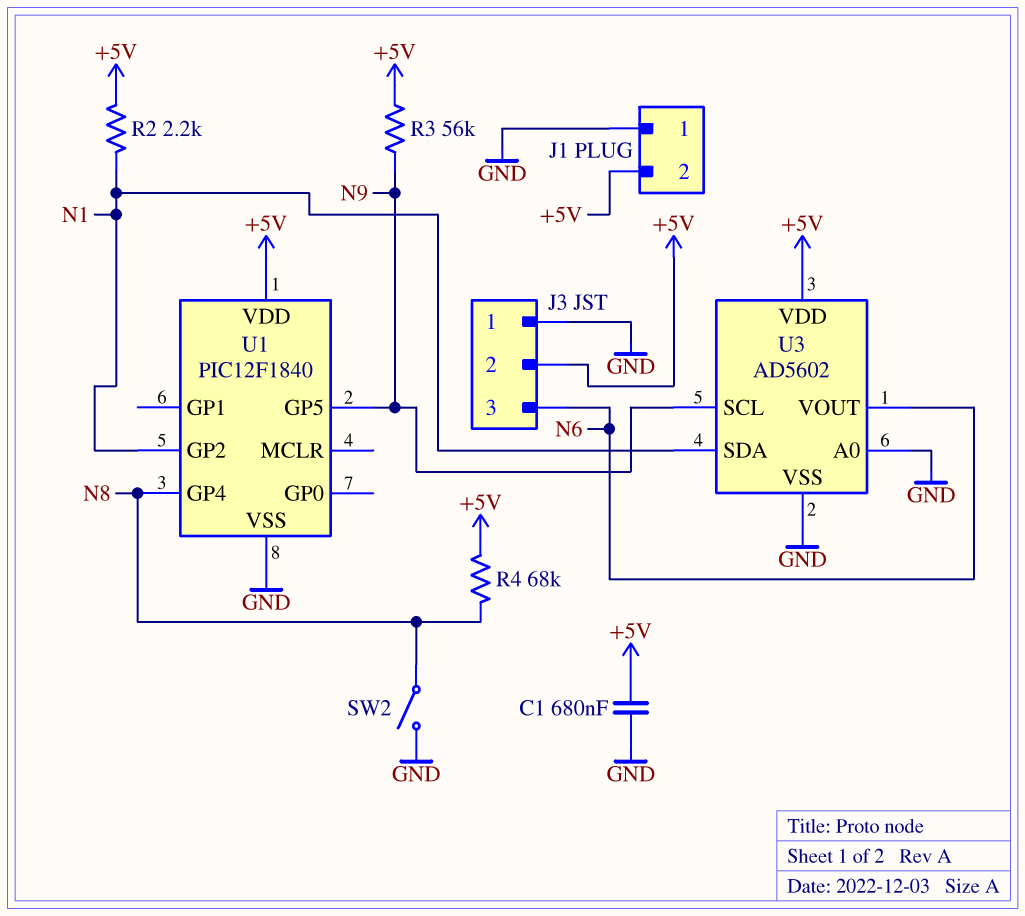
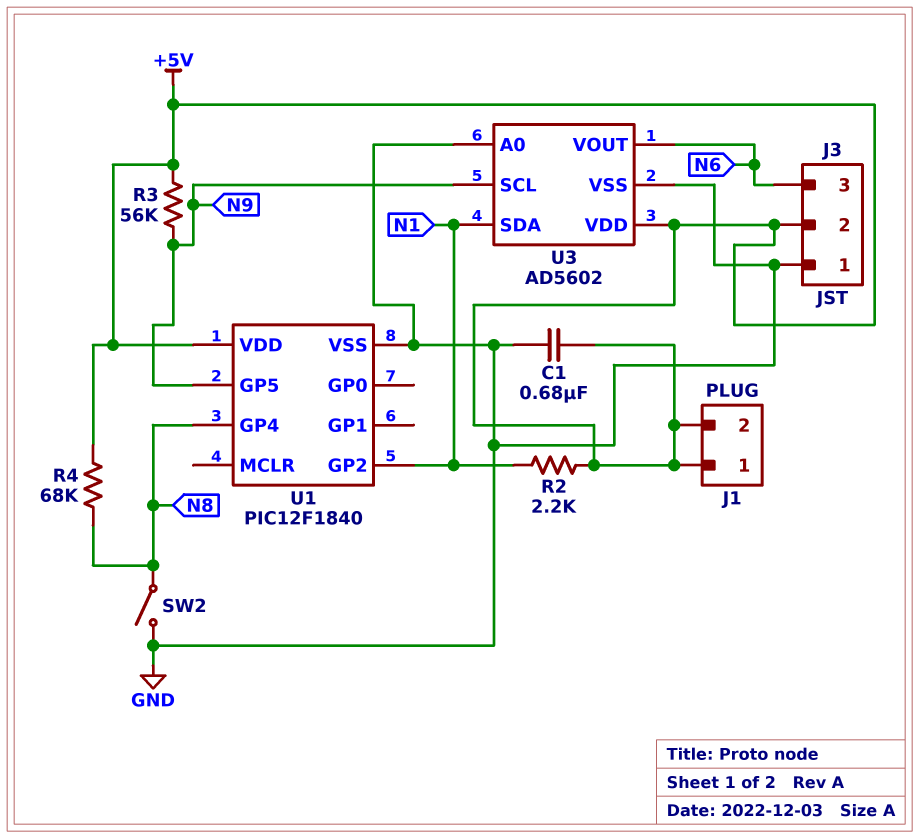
J1 pin 1: GND -> +5V

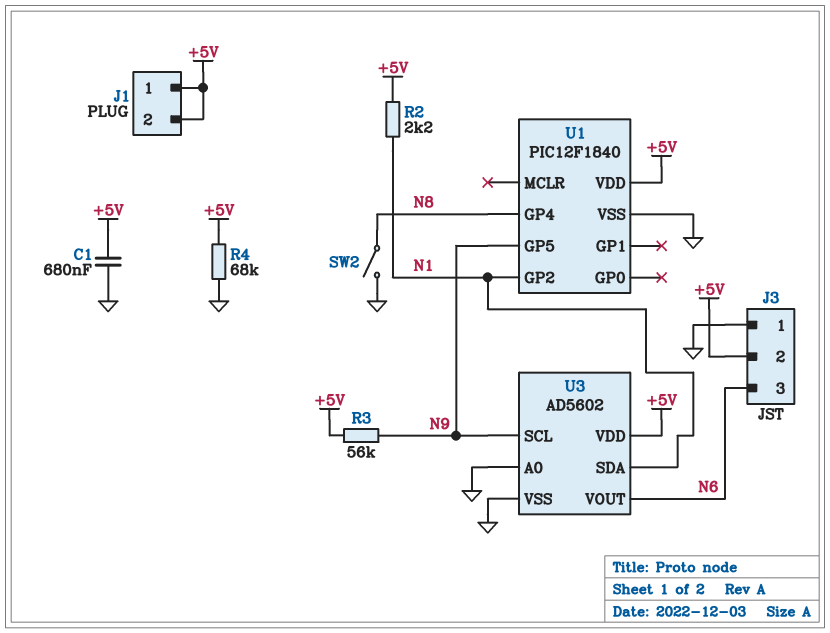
R4: 68k (+5V, N8) -> 68k (+5V, GND)

